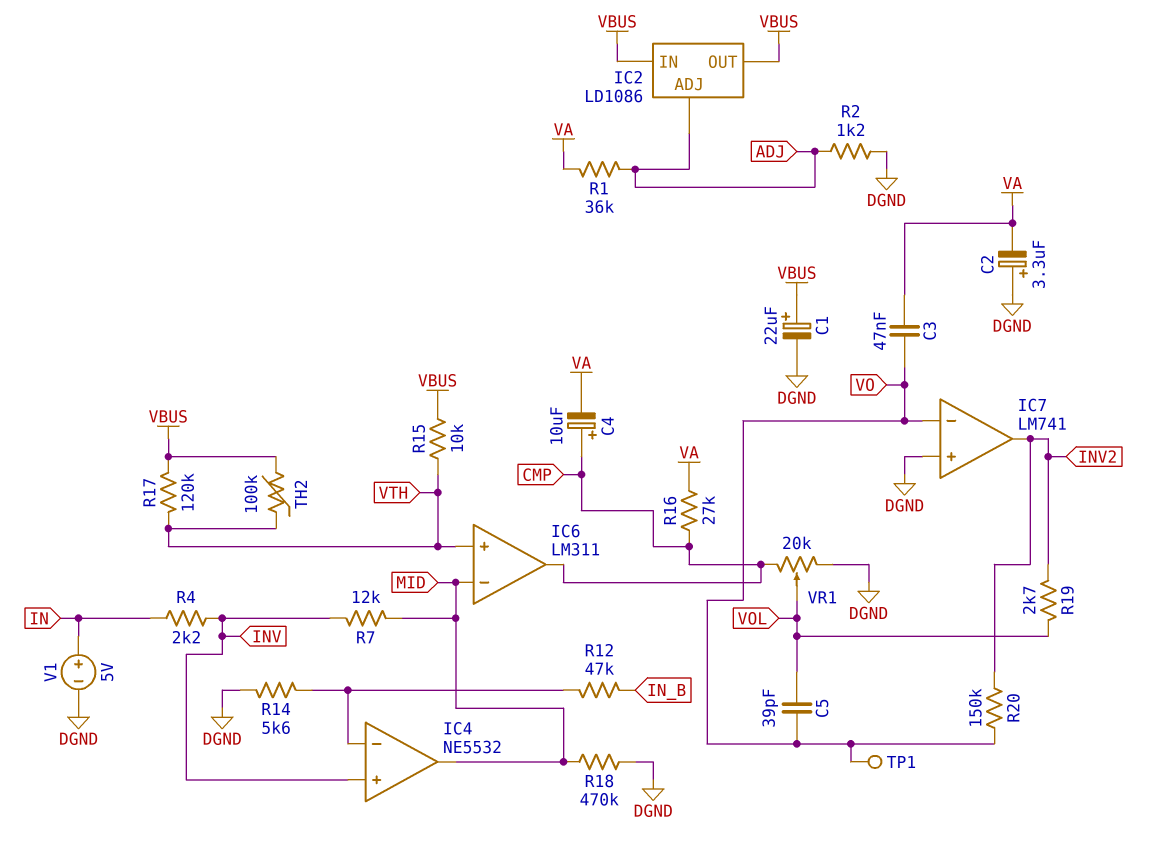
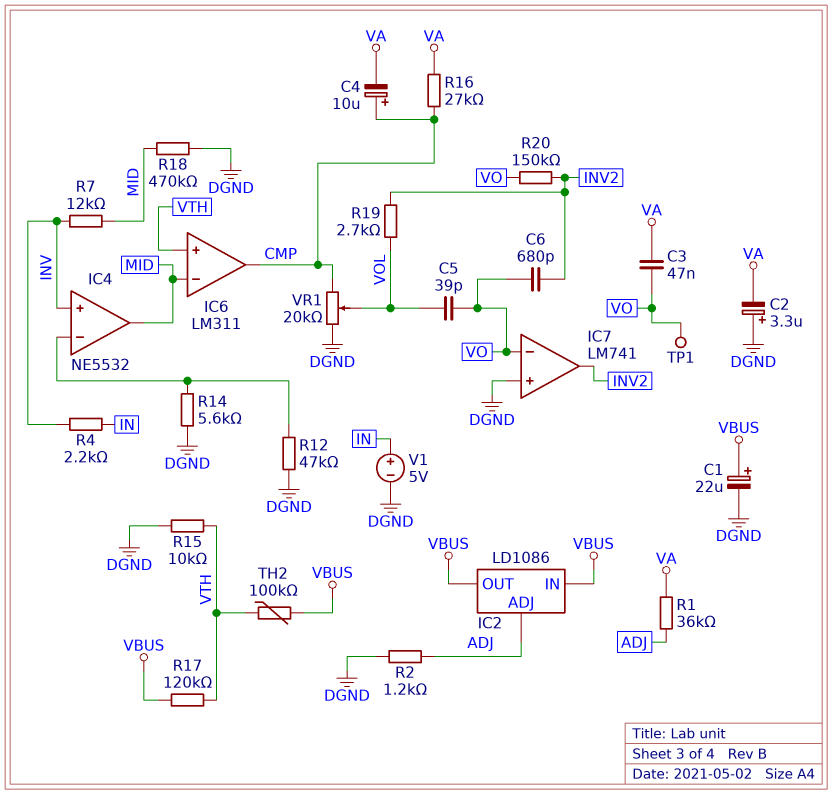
C6: none -> 680pF (INV2, VO)
R12: 47k (IC4/in-, IN_B) -> 47k (DGND, IC4/in-)
R15: 10k (VBUS, VTH) -> 10k (DGND, VTH)

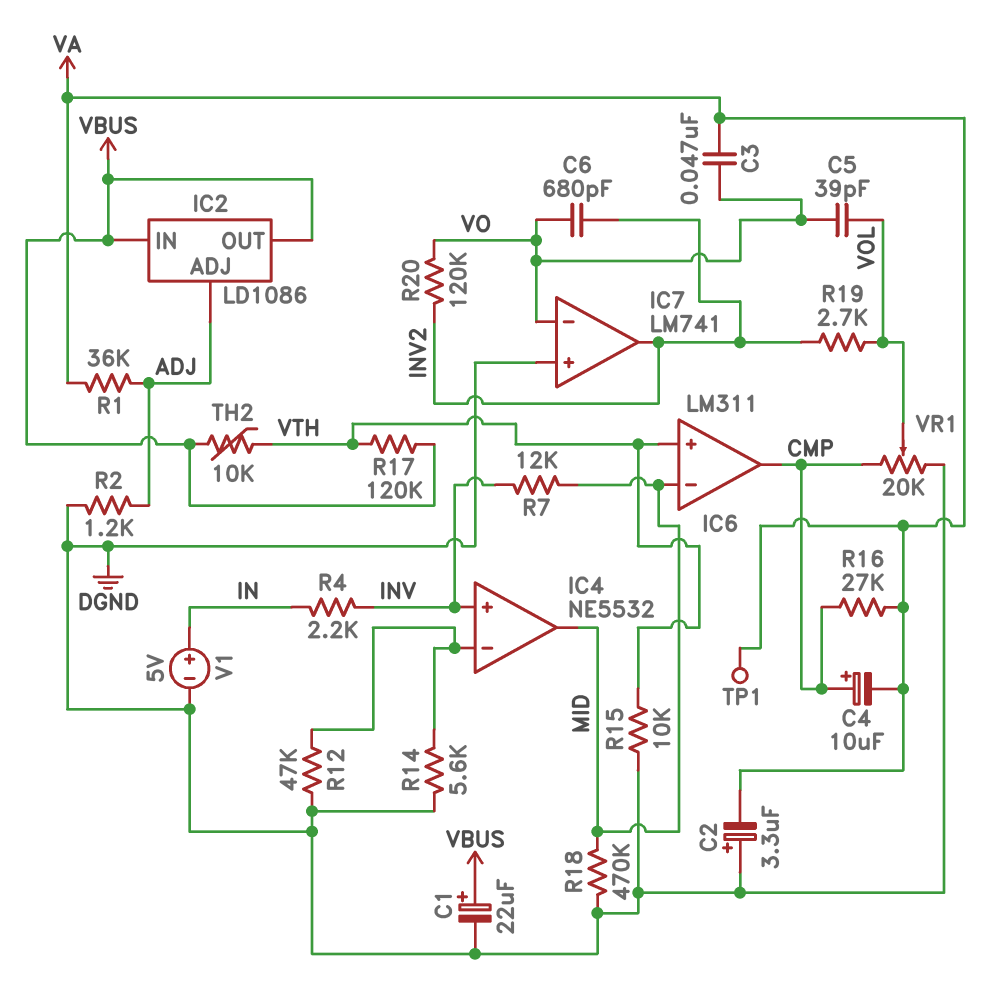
R20: 150k (INV2, VO) -> 120k (INV2, VO)
TH2: 100k (VBUS, VTH) -> 10k (VBUS, VTH)
TP1: test point (VO) -> test point (VA)

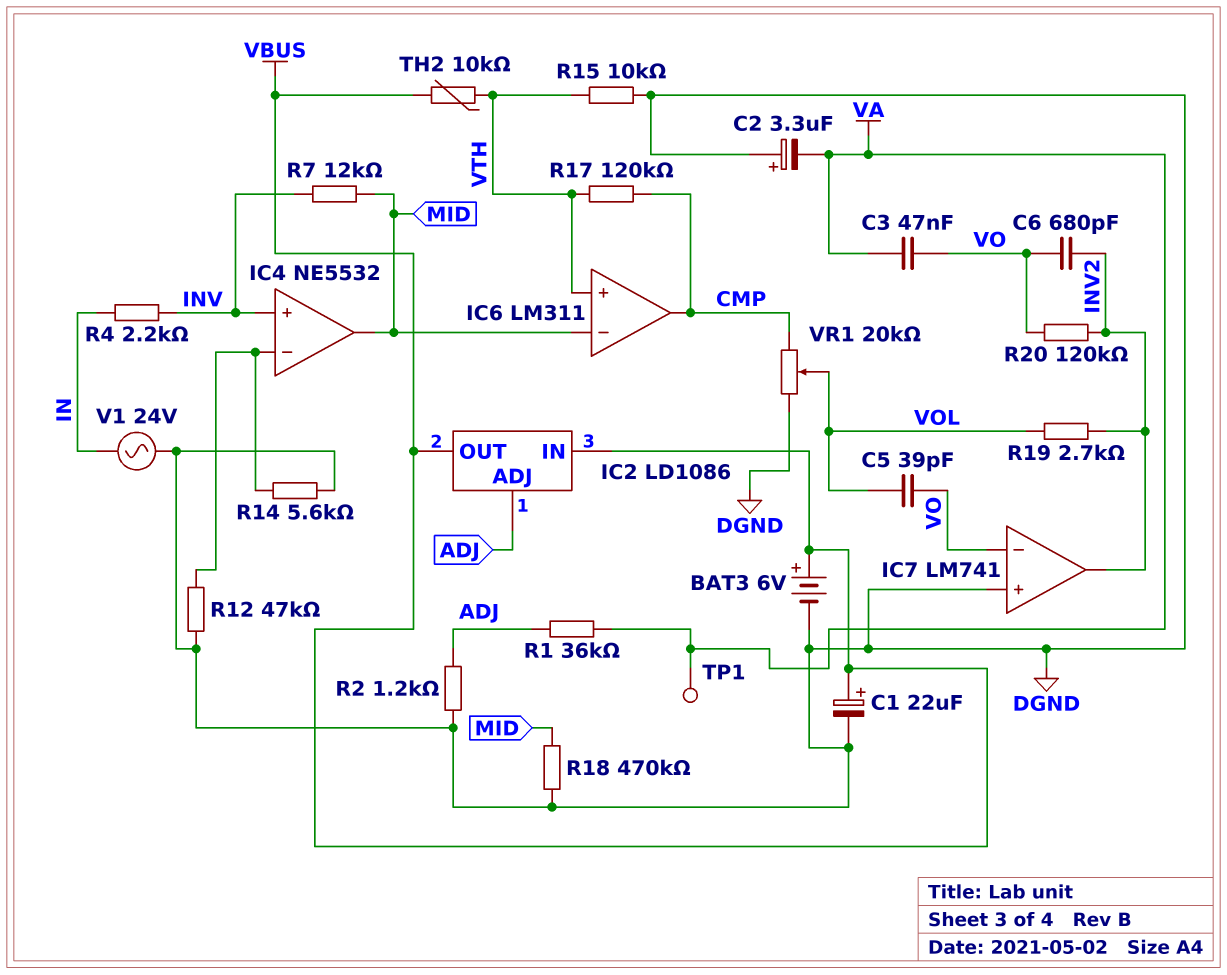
BAT3: none -> 6V (plus VBUS, minus DGND)
C4: 10uF (plus CMP, minus VA) -> none
R16: 27k (CMP, VA) -> none
R17: 120k (VBUS, VTH) -> 120k (CMP, VTH)
V1: 5V (plus IN, minus DGND) -> AC 24V (DGND, IN)

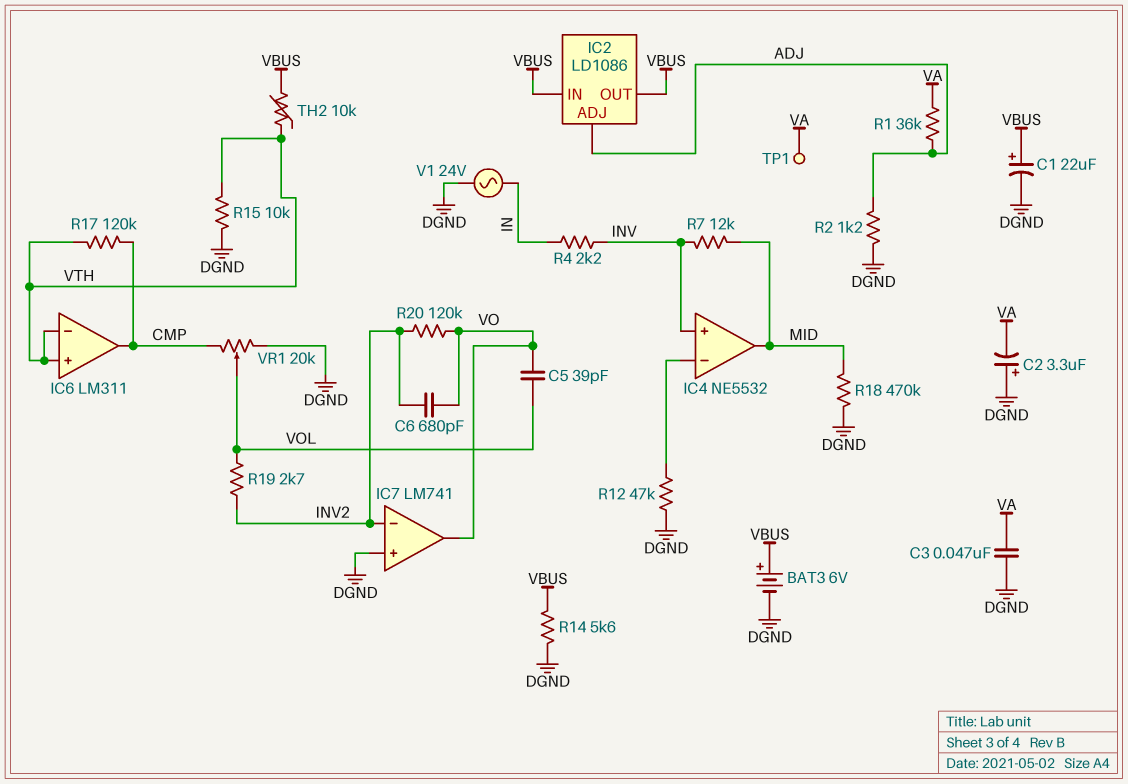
C3: 47nF (VA, VO) -> 47nF (DGND, VA)
IC6 pin in-: MID -> VTH
IC7 pin in-: VO -> INV2
IC7 pin out: INV2 -> VO
R14: 5.6k (DGND, IC4/in-) -> 5.6k (DGND, VBUS)

